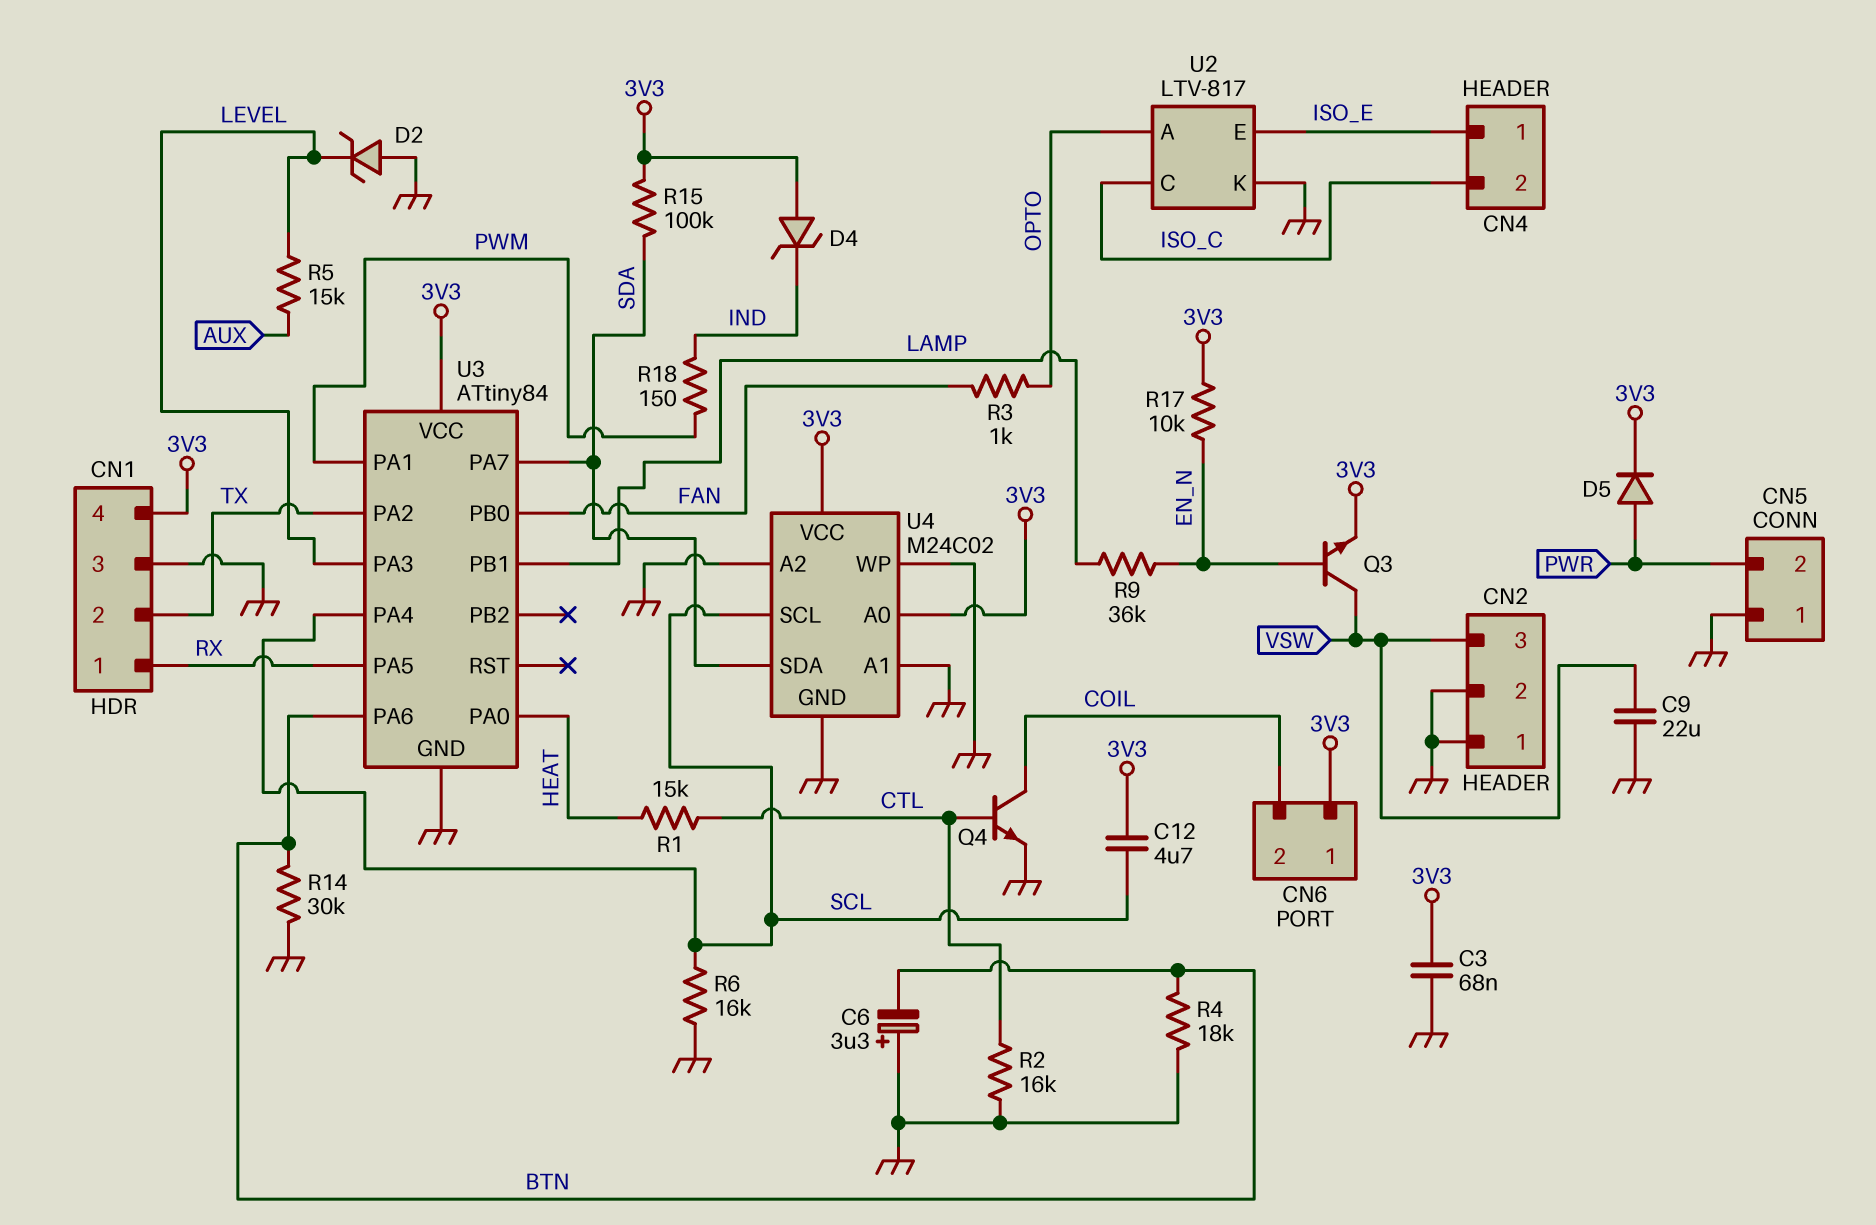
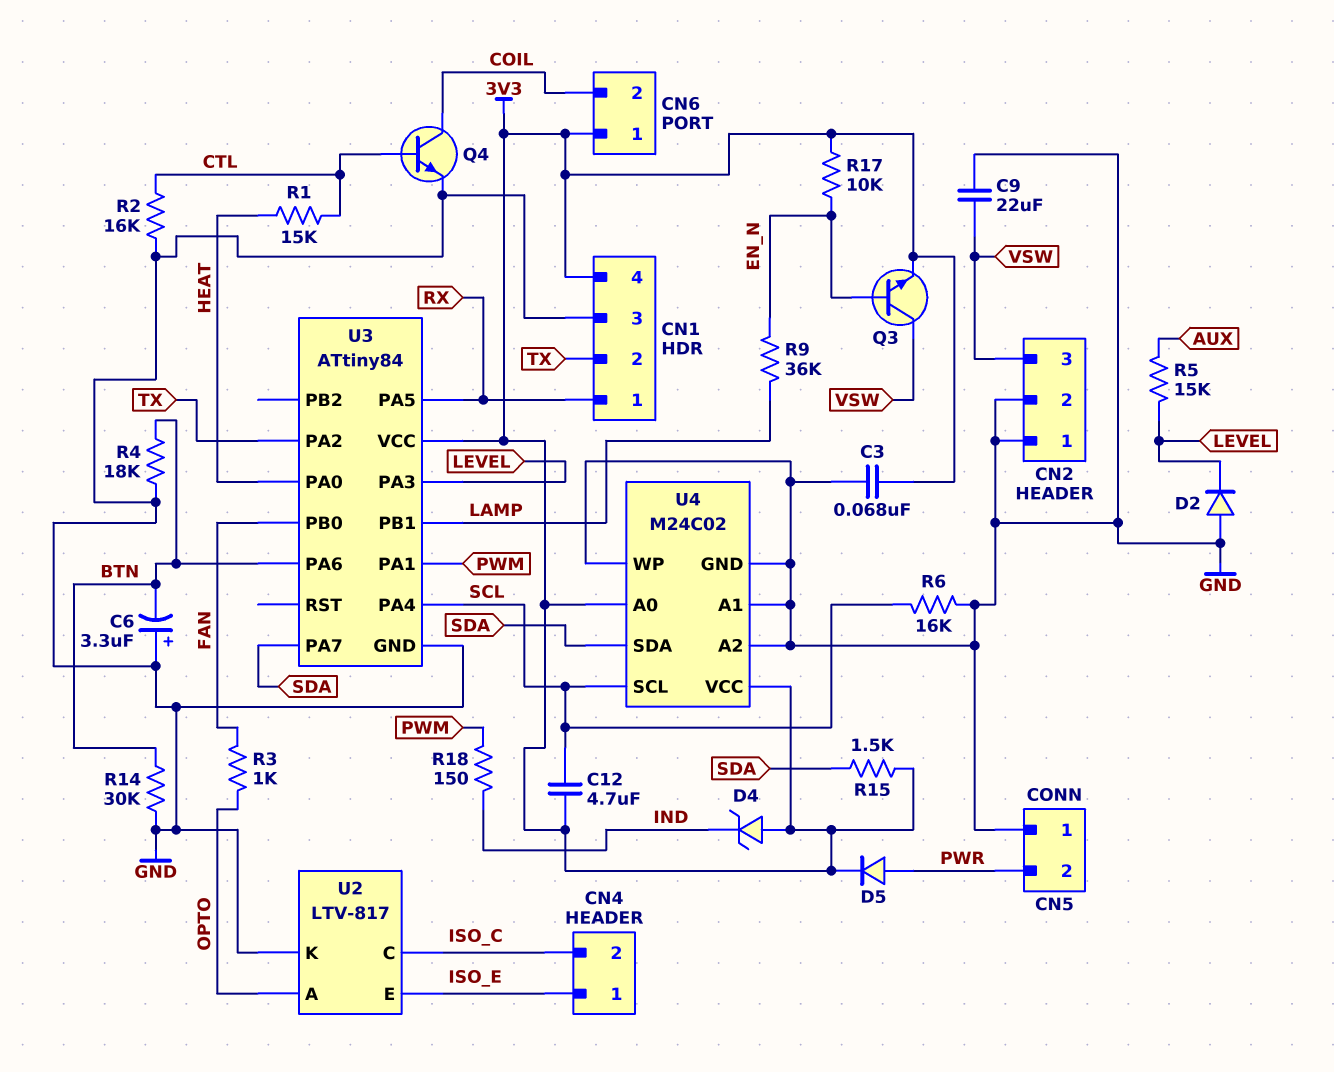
D2: zener (A GND, K LEVEL) -> diode (A GND, K LEVEL)
R15: 100k (3V3, SDA) -> 1.5k (3V3, SDA)

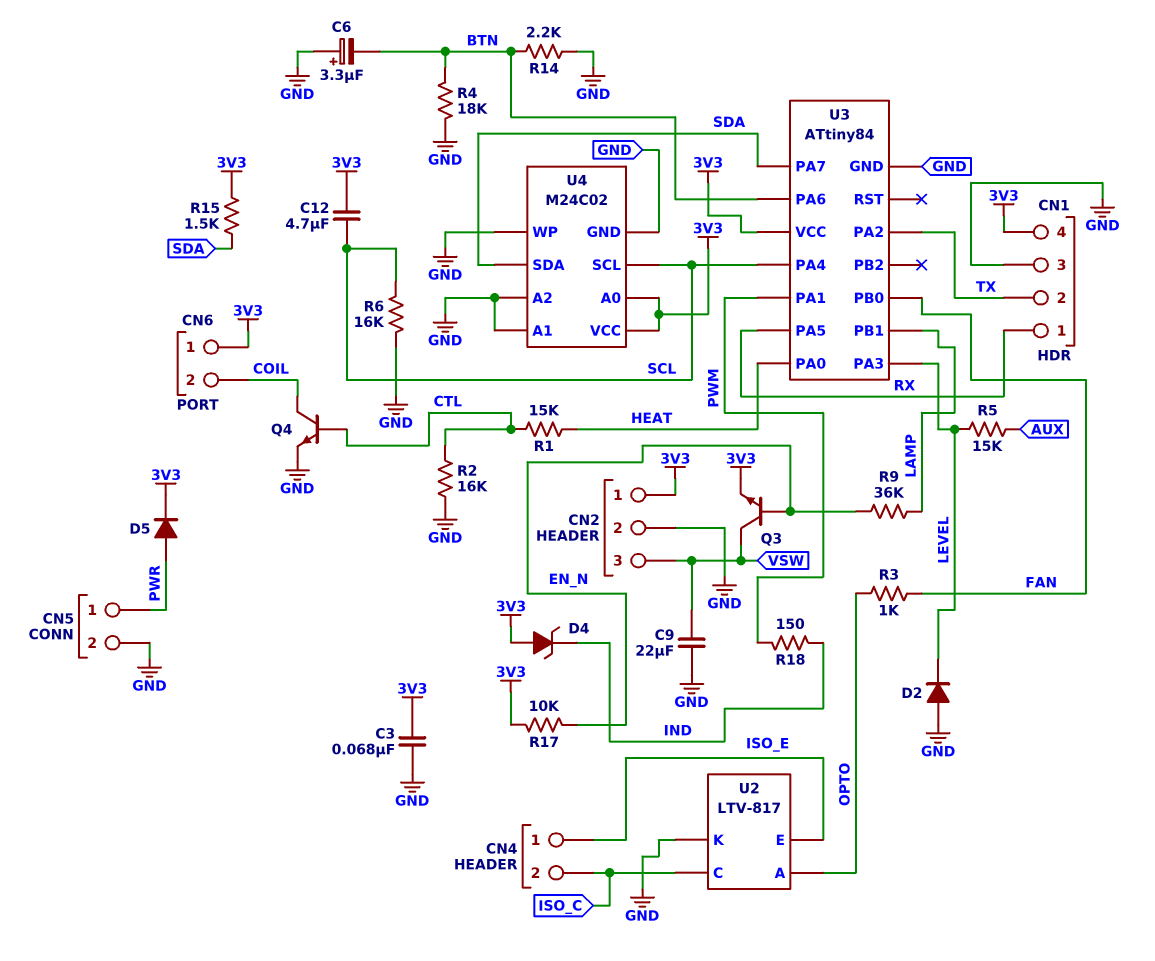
CN2 pin 1: GND -> 3V3
CN5 pin 1: GND -> PWR
CN5 pin 2: PWR -> GND
R14: 30k (BTN, GND) -> 2.2k (BTN, GND)

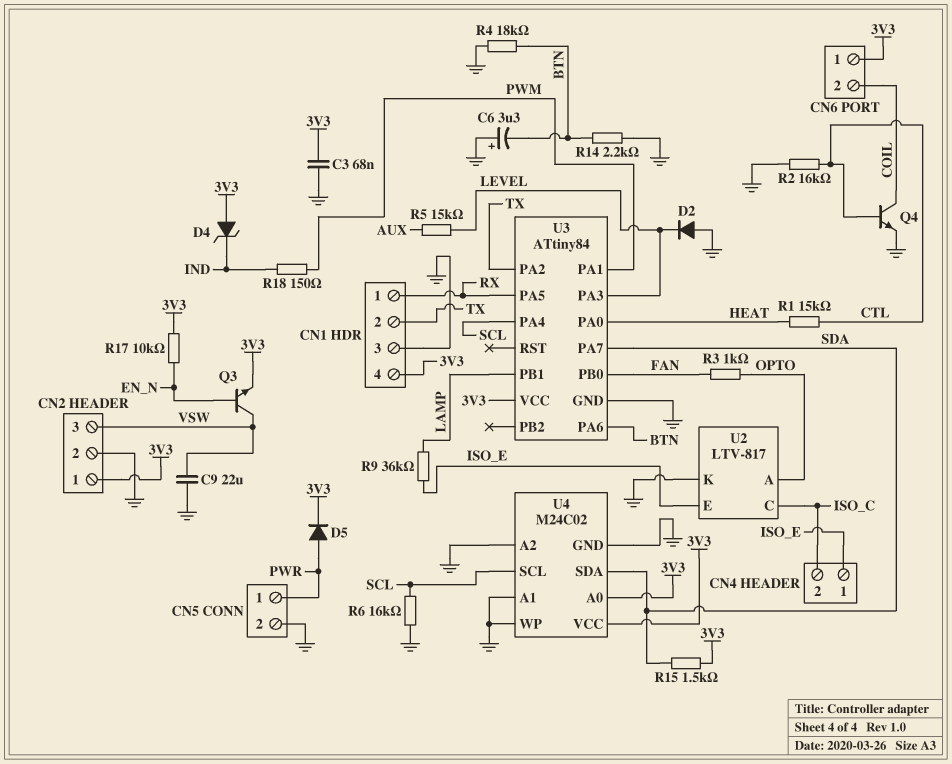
C12: 4.7uF (3V3, SCL) -> none
R9: 36k (EN_N, LAMP) -> 36k (ISO_E, LAMP)

